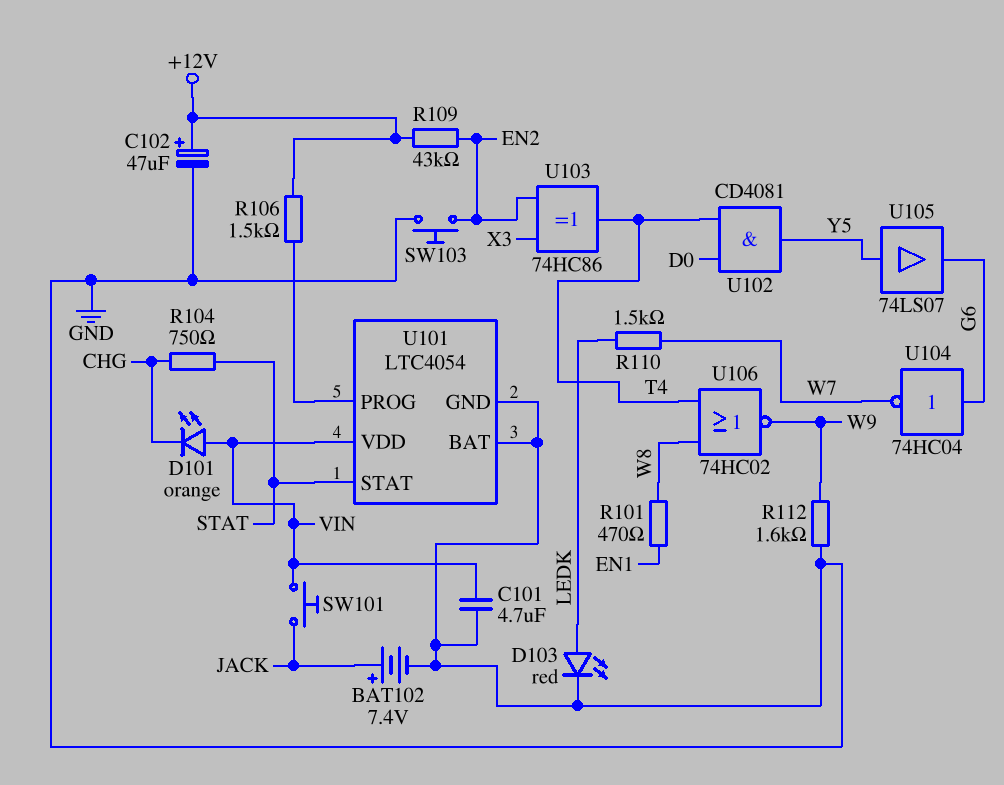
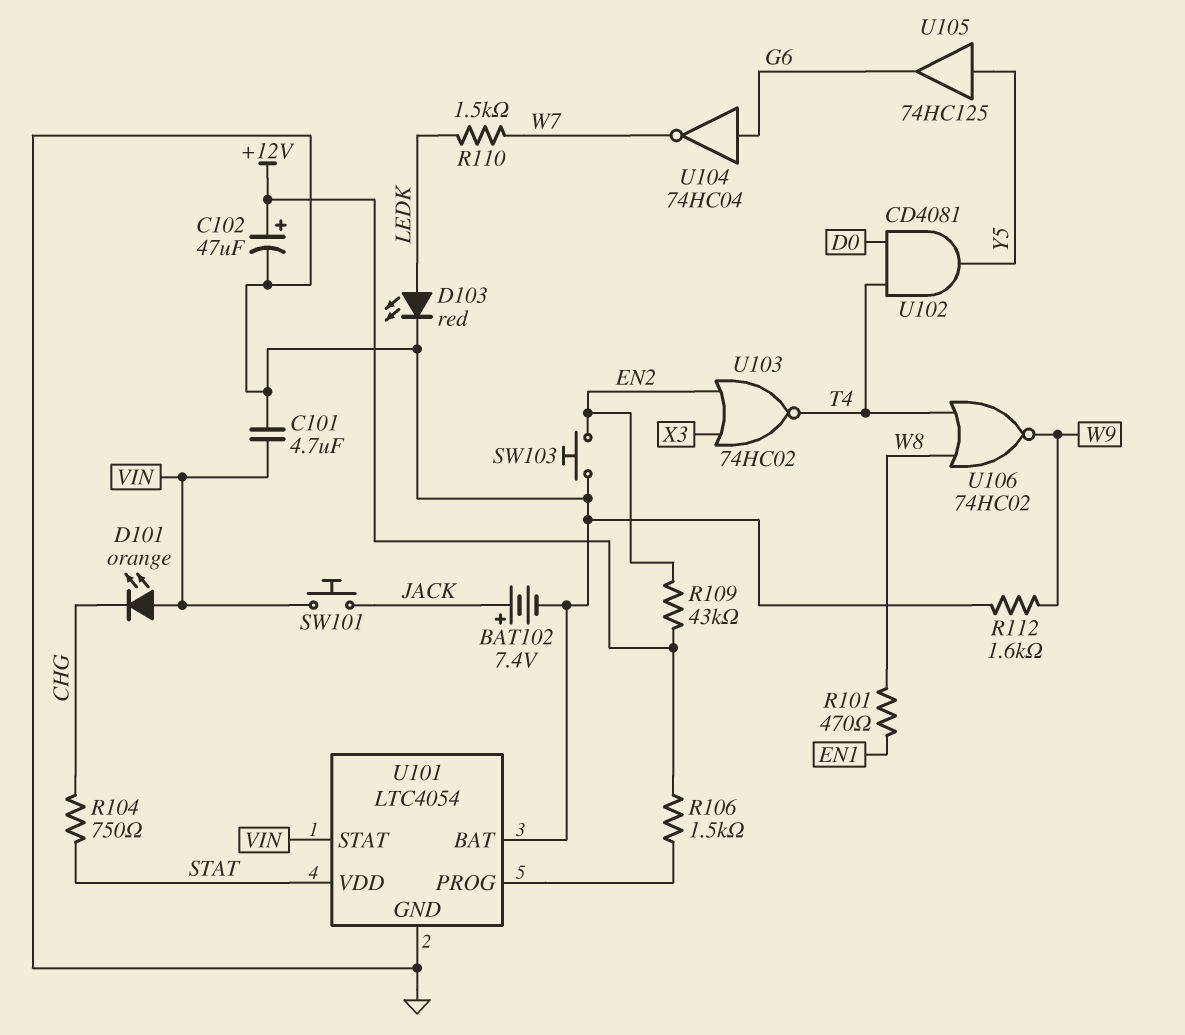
U101 pin STAT: STAT -> VIN
U101 pin VDD: VIN -> STAT
U103: XOR 74HC86 (in EN2, in X3, out T4) -> NOR 74HC02 (in EN2, in X3, out T4)
U105: buffer 74LS07 (in Y5, out G6) -> buffer 74HC125 (in Y5, out G6)

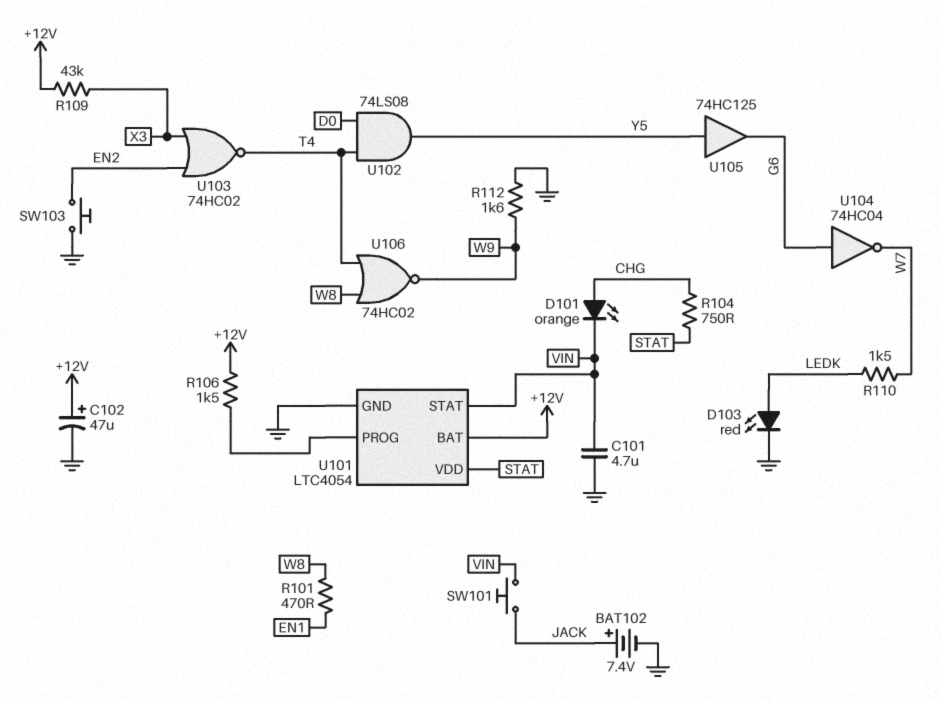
D101: LED orange (A VIN, K CHG) -> LED orange (A CHG, K VIN)
R109: 43k (+12V, EN2) -> 43k (+12V, X3)
U101 pin BAT: GND -> +12V
U102: AND CD4081 (in D0, in T4, out Y5) -> AND 74LS08 (in D0, in T4, out Y5)

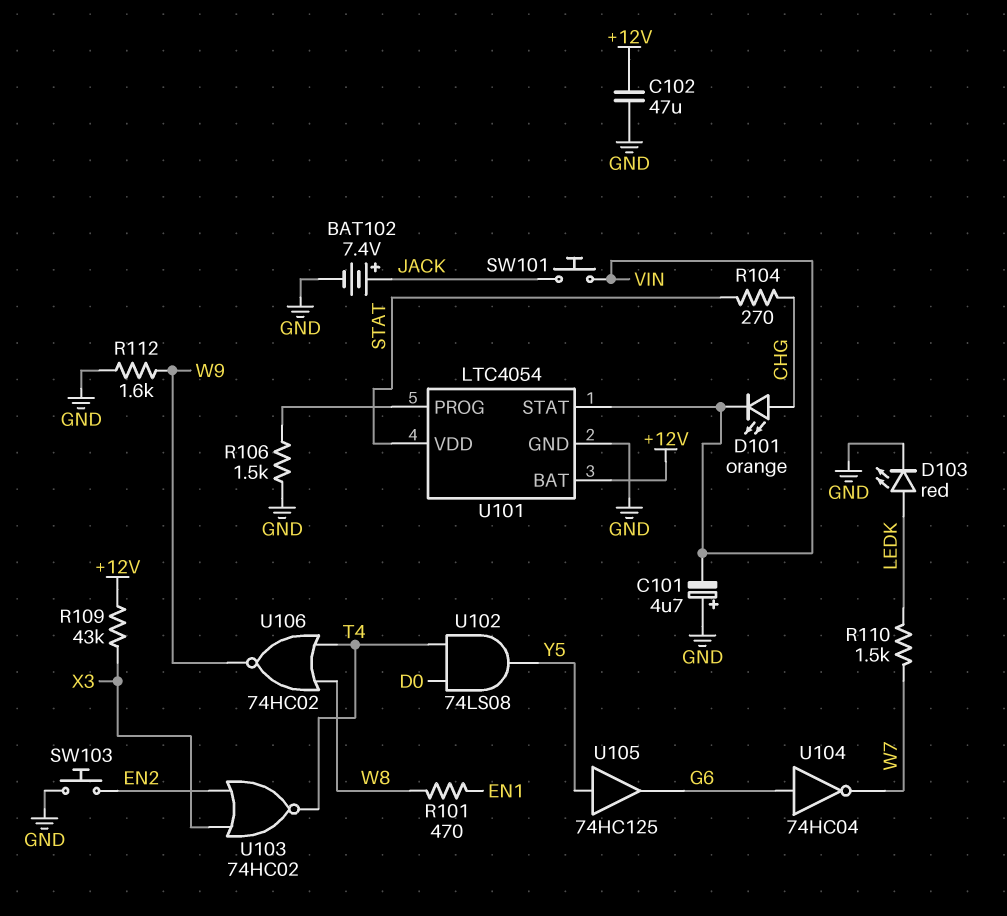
C101: 4.7uF (GND, VIN) -> 4.7uF (plus GND, minus VIN)
C102: 47uF (plus +12V, minus GND) -> 47uF (+12V, GND)
R104: 750 (CHG, STAT) -> 270 (CHG, STAT)
R106: 1.5k (+12V, U101/PROG) -> 1.5k (GND, U101/PROG)

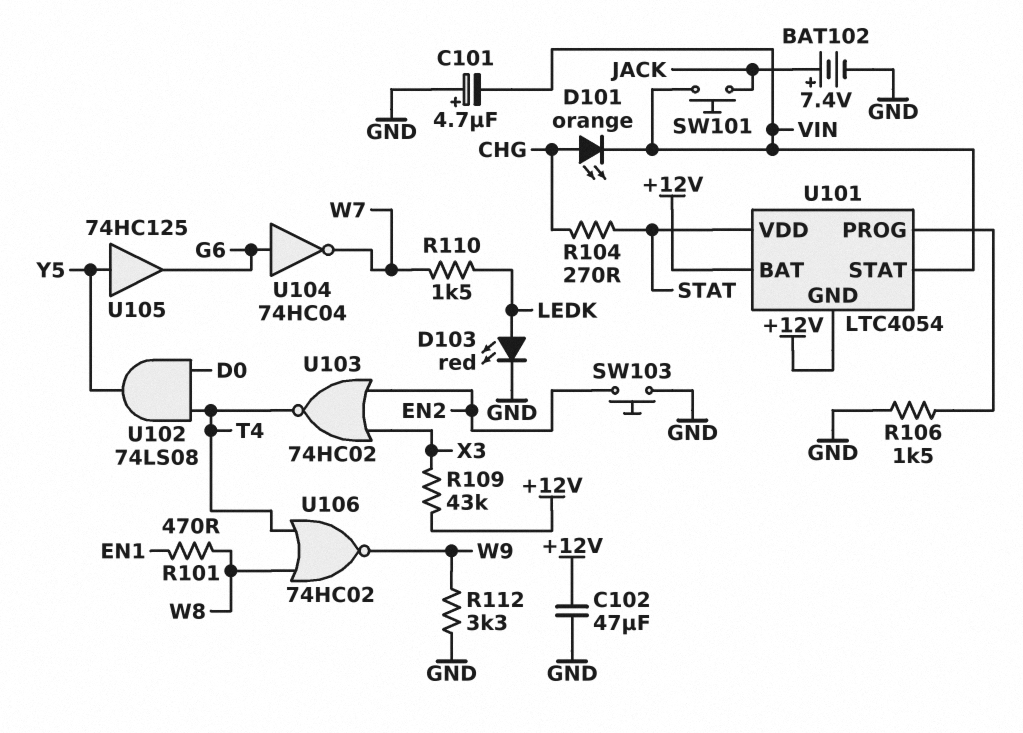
R112: 1.6k (GND, W9) -> 3.3k (GND, W9)
U101 pin GND: GND -> +12V

